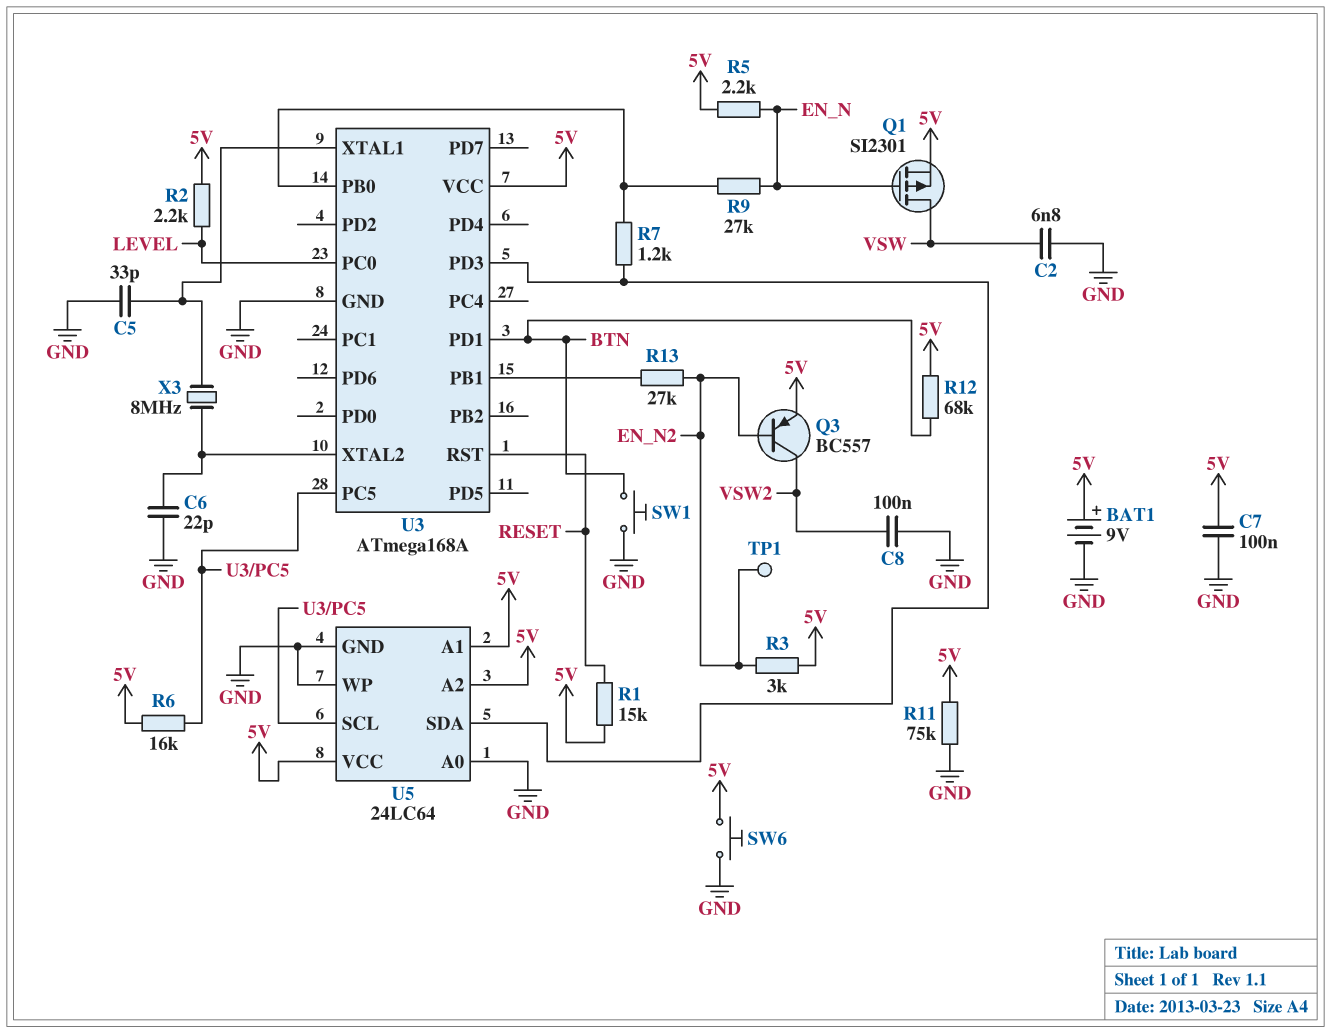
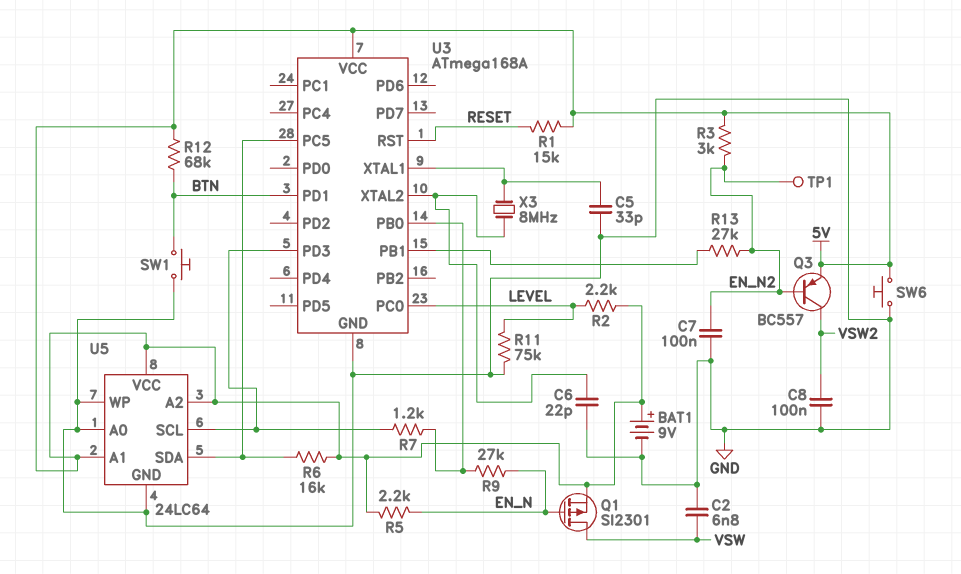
C7: 100nF (5V, GND) -> 100nF (EN_N2, GND)
R11: 75k (5V, GND) -> 75k (GND, LEVEL)
U5 pin SCL: U3/PC5 -> U3/PD3
U5 pin SDA: U3/PD3 -> U3/PC5

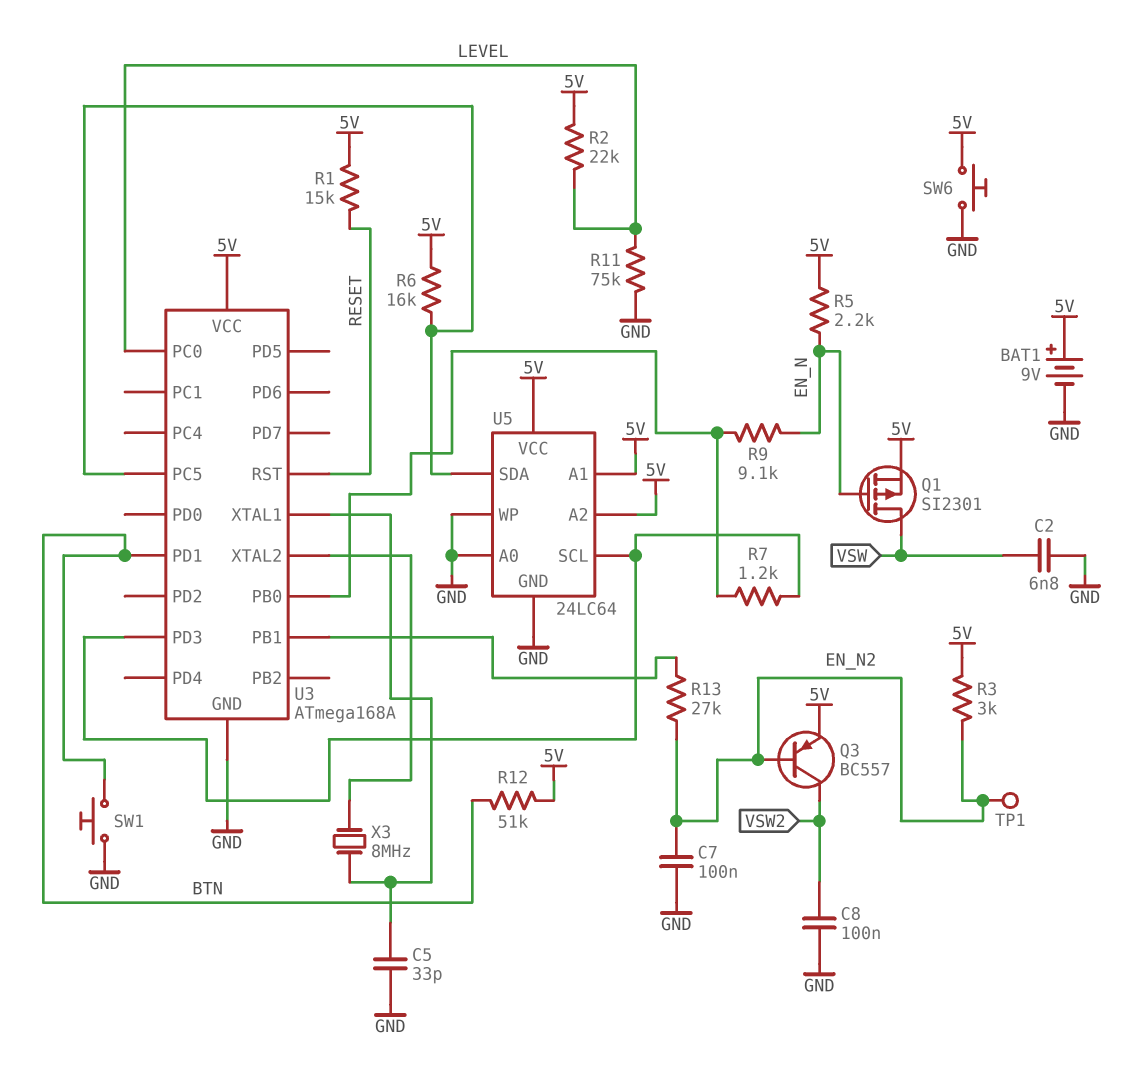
C6: 22pF (GND, U3/XTAL2) -> none
R2: 2.2k (5V, LEVEL) -> 22k (5V, LEVEL)
R9: 27k (EN_N, U3/PB0) -> 9.1k (EN_N, U3/PB0)
R12: 68k (5V, BTN) -> 51k (5V, BTN)

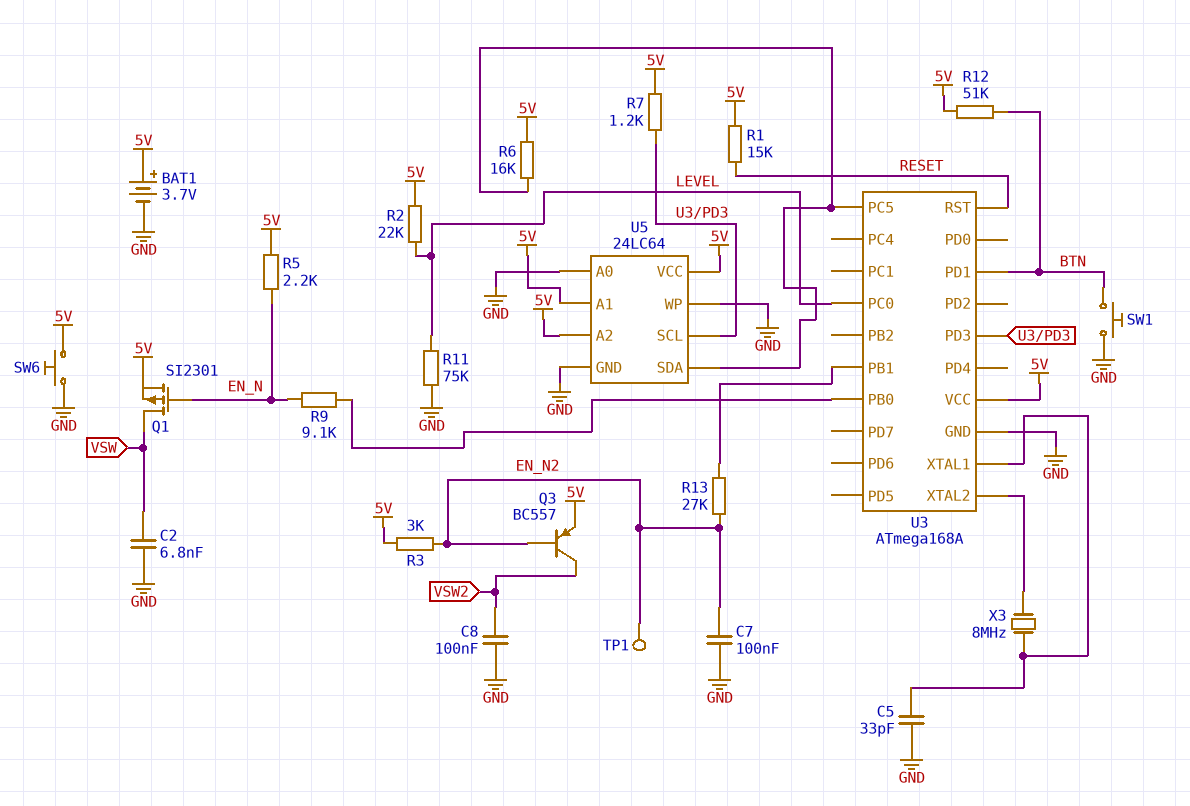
BAT1: 9V (plus 5V, minus GND) -> 3.7V (plus 5V, minus GND)
R7: 1.2k (U3/PB0, U3/PD3) -> 1.2k (5V, U3/PD3)

